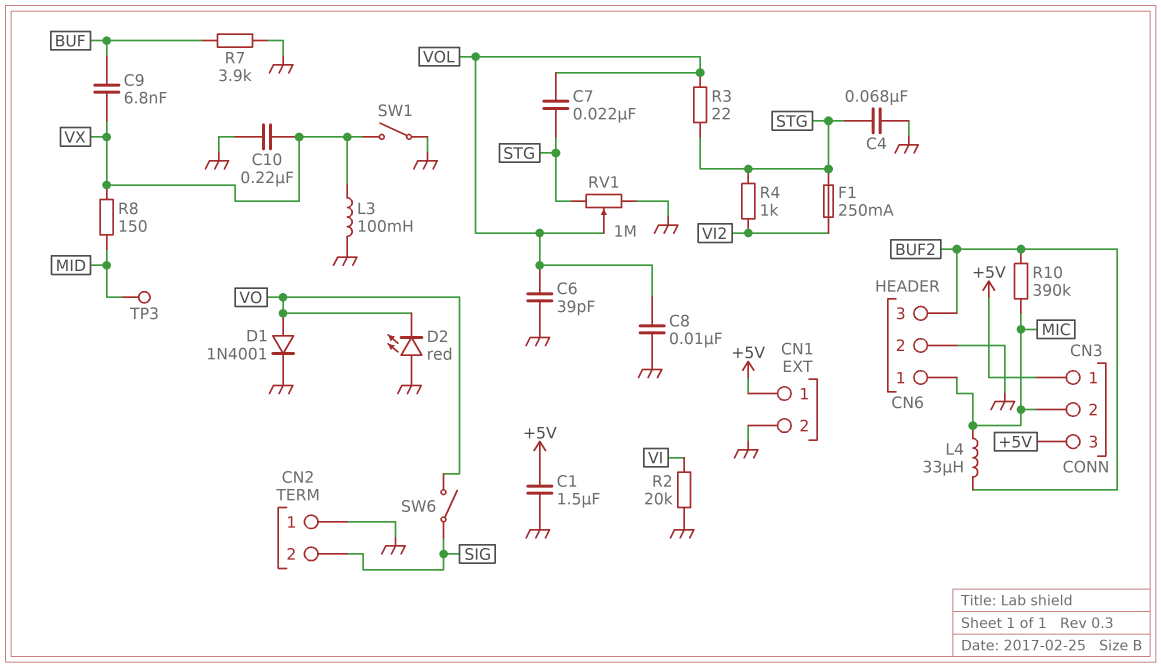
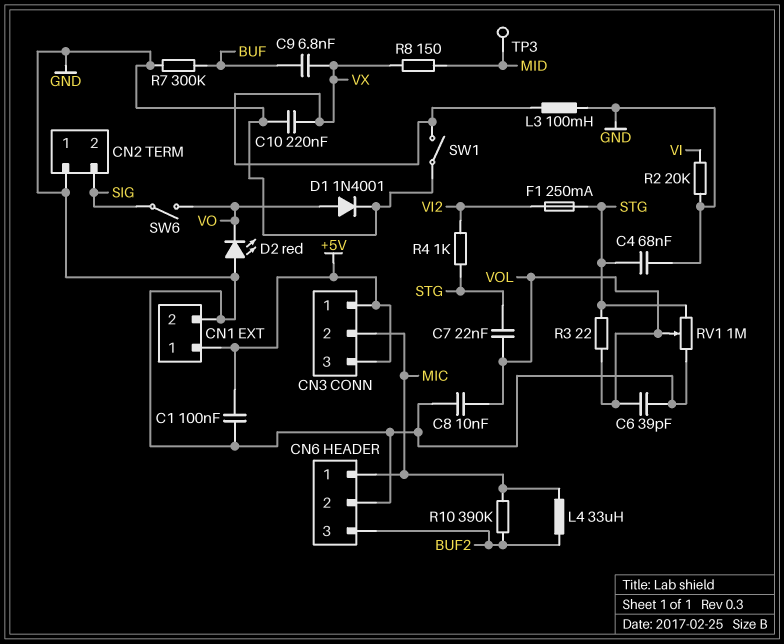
C1: 1.5uF (+5V, GND) -> 100nF (+5V, GND)
R7: 3.9k (BUF, GND) -> 300k (BUF, GND)

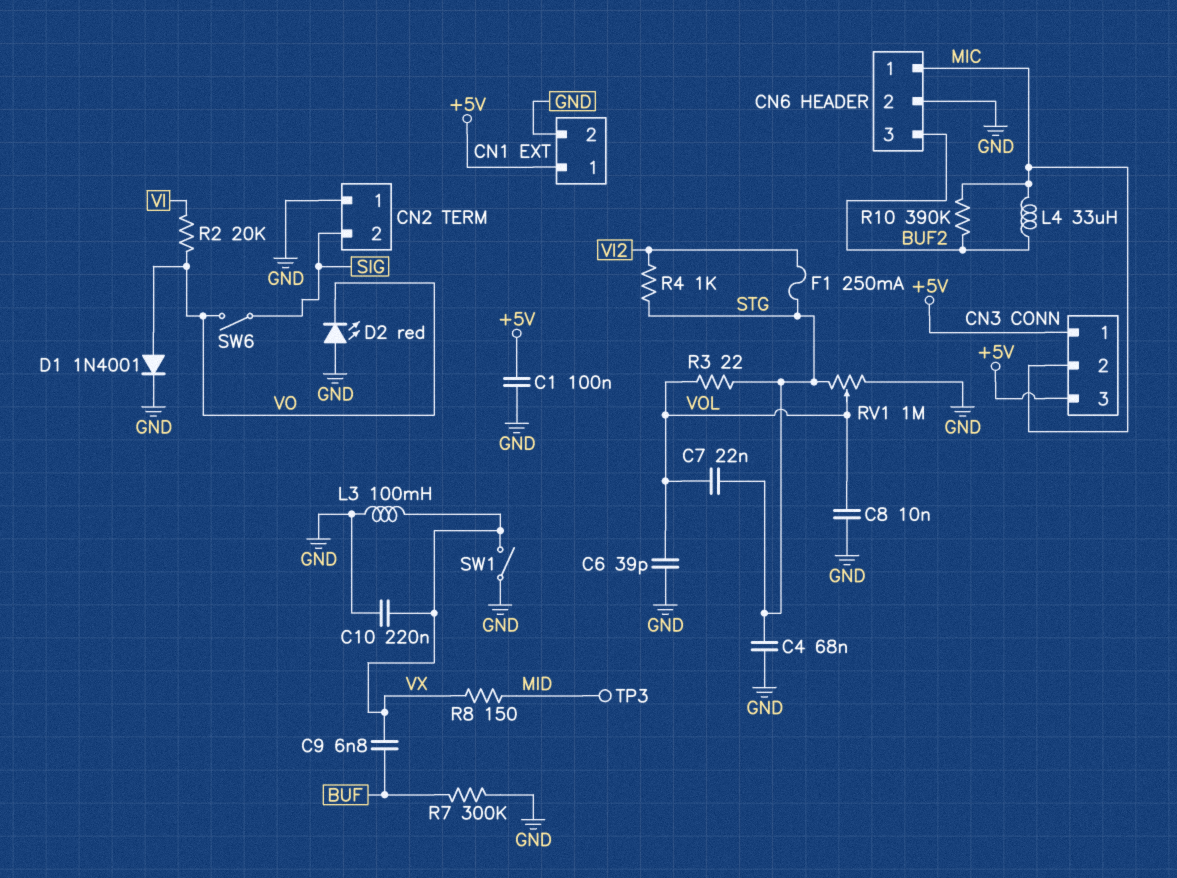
R2: 20k (GND, VI) -> 20k (VI, VO)

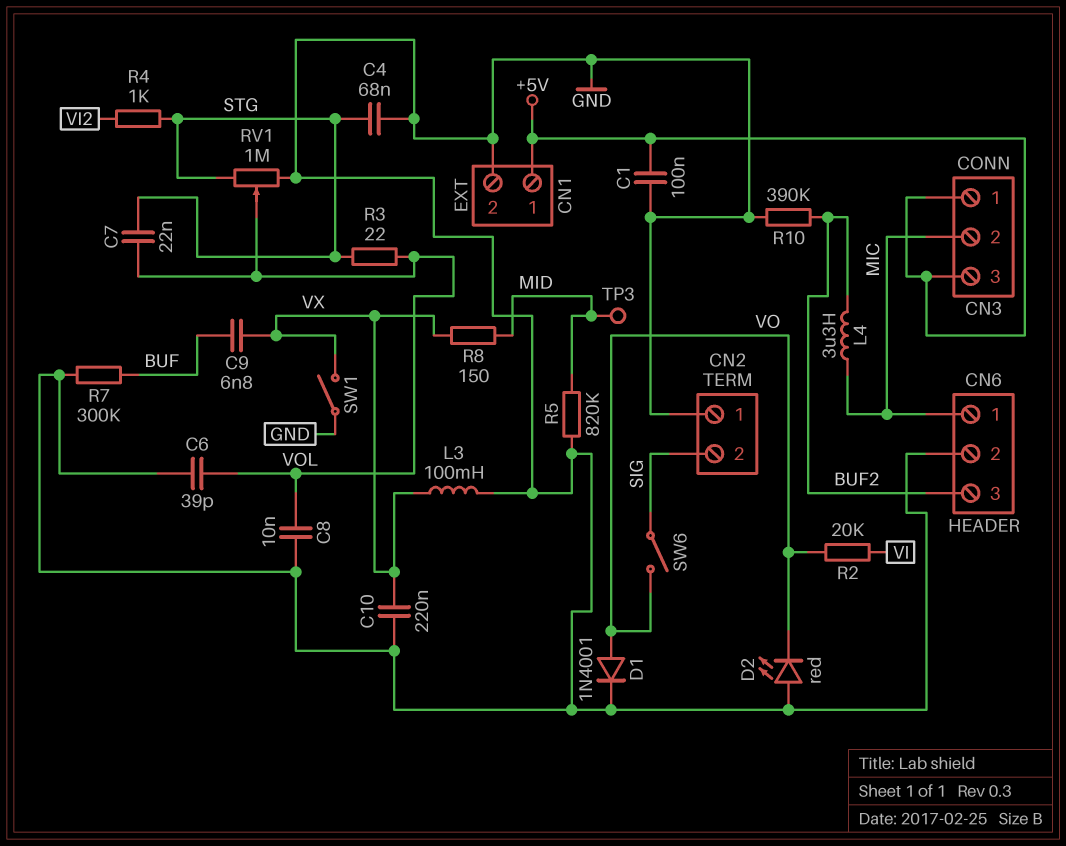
F1: 250mA (STG, VI2) -> none
L4: 33uH (BUF2, MIC) -> 3.3uH (BUF2, MIC)
R5: none -> 820k (GND, MID)
R10: 390k (BUF2, MIC) -> 390k (BUF2, GND)

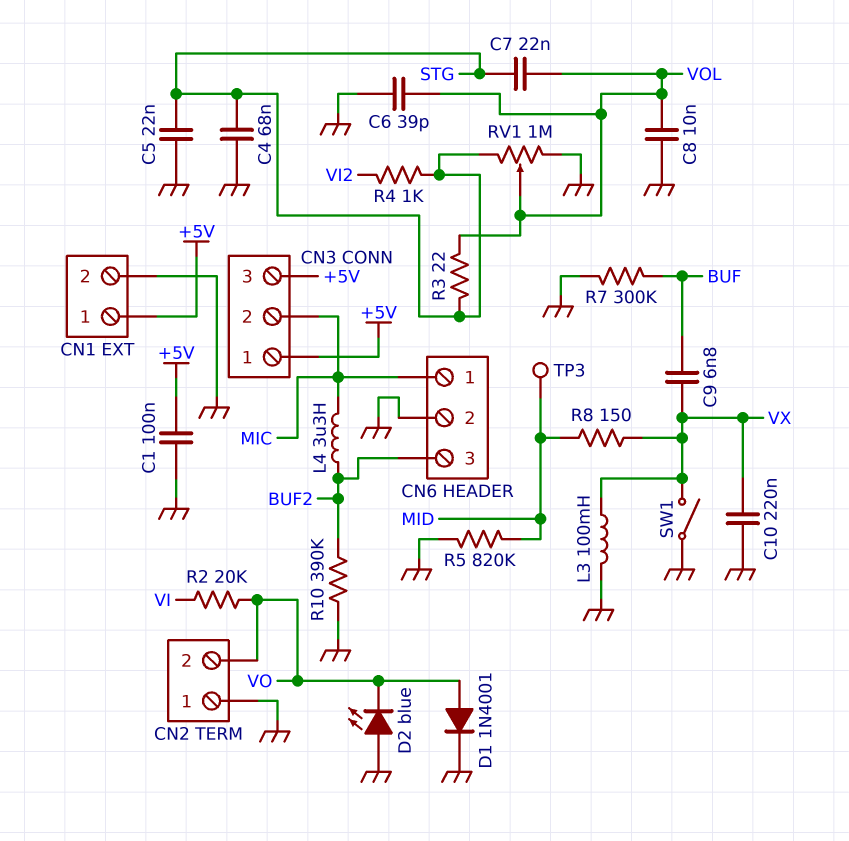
C5: none -> 22nF (GND, STG)
CN2 pin 2: SIG -> VO
D2: LED red (A GND, K VO) -> LED blue (A GND, K VO)
SW6: switch (SIG, VO) -> none

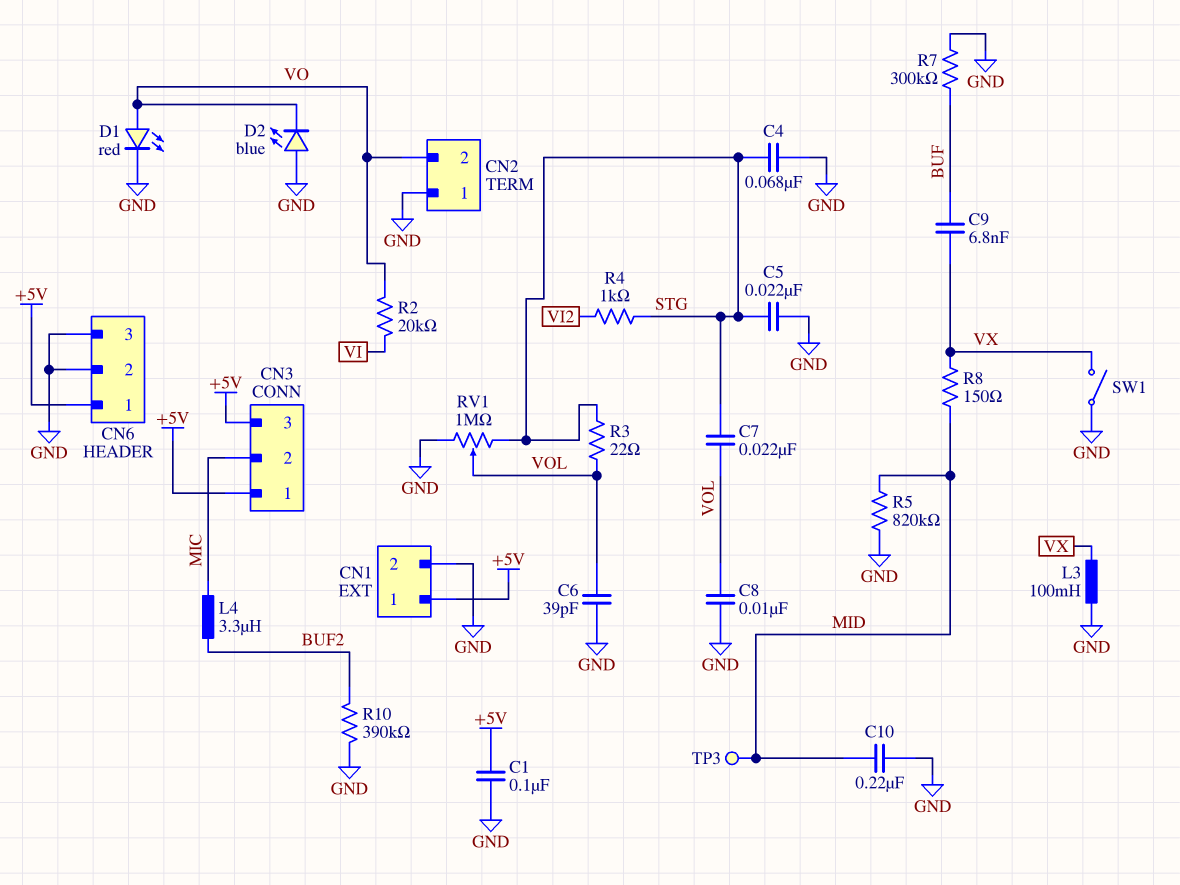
C10: 220nF (GND, VX) -> 220nF (GND, MID)
CN6 pin 1: MIC -> +5V
CN6 pin 3: BUF2 -> GND
D1: diode 1N4001 (A VO, K GND) -> LED red (A VO, K GND)

